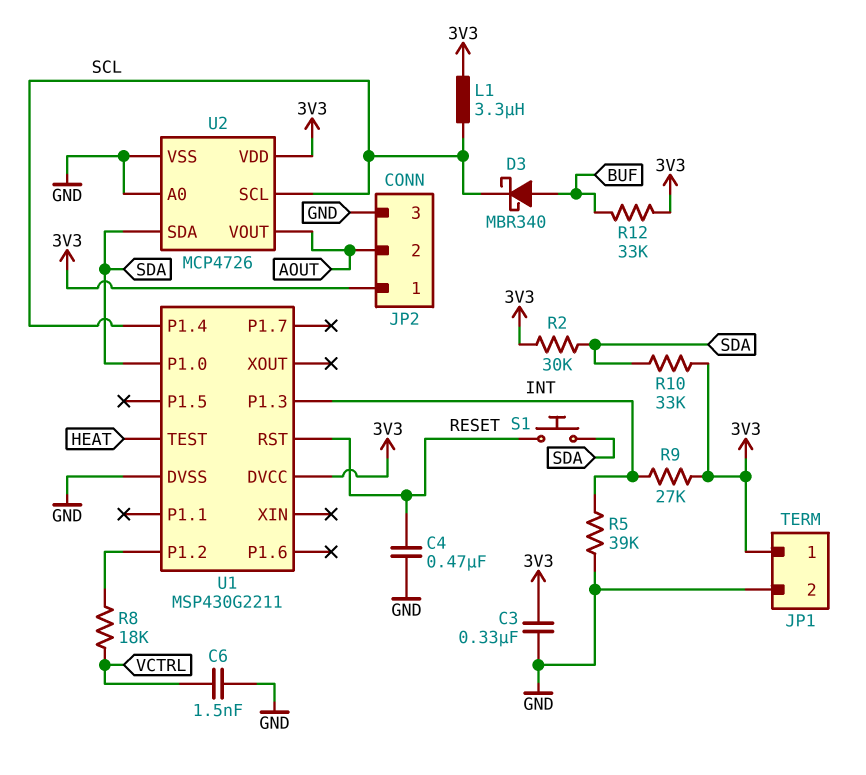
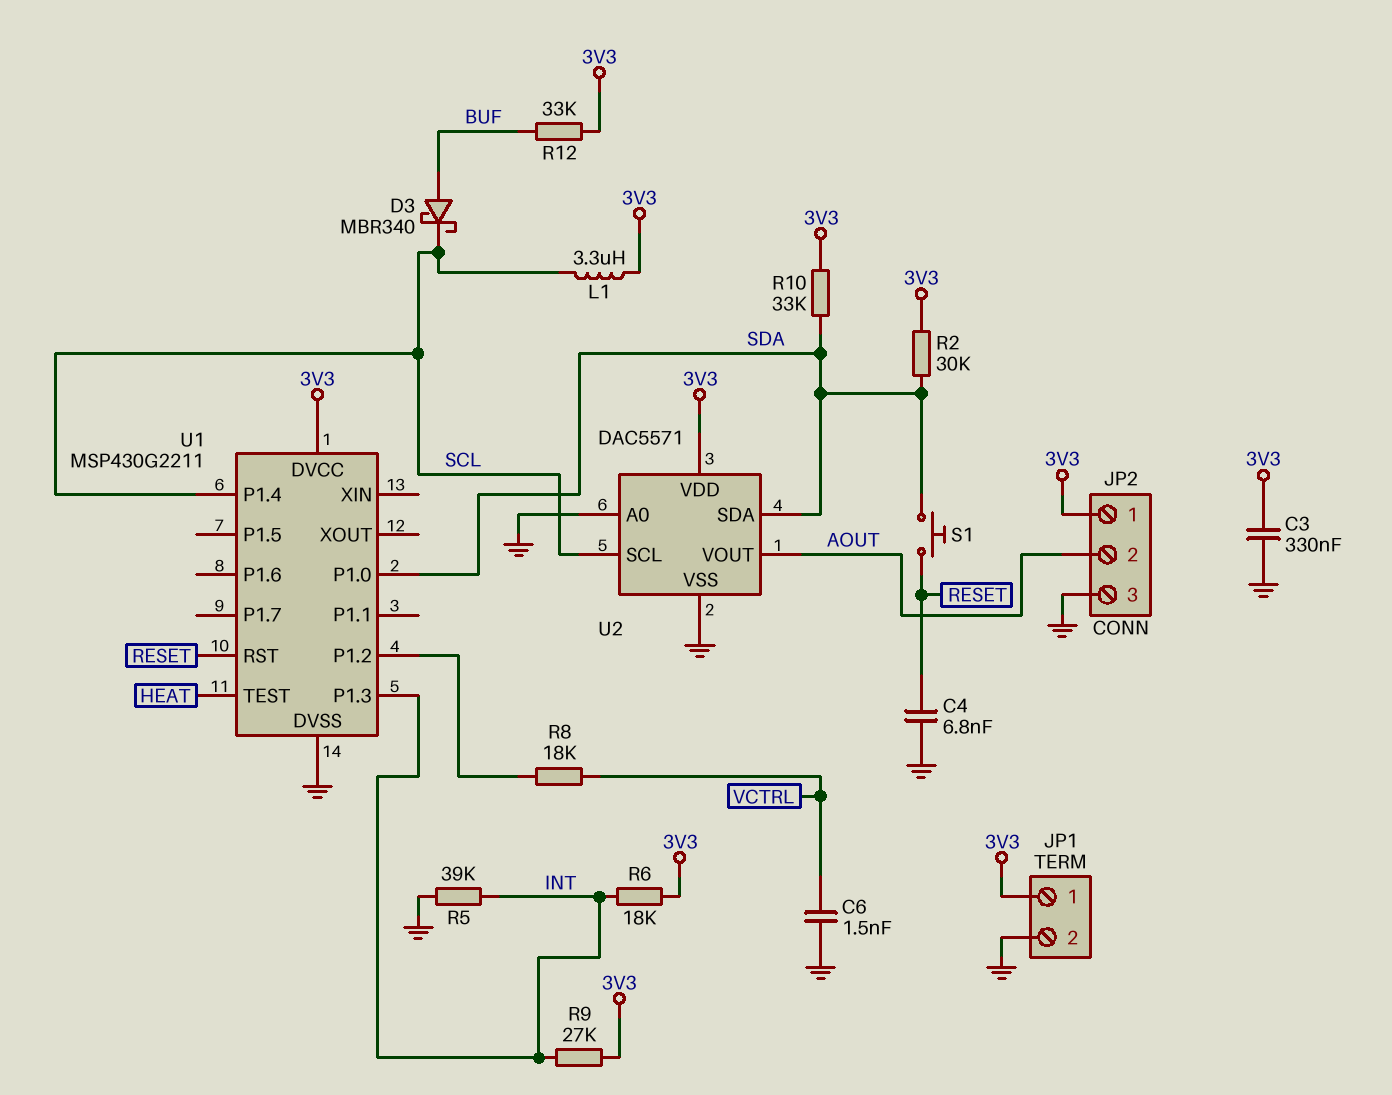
C4: 470nF (GND, RESET) -> 6.8nF (GND, RESET)
R6: none -> 18k (3V3, INT)
U2: MCP4726 -> DAC5571

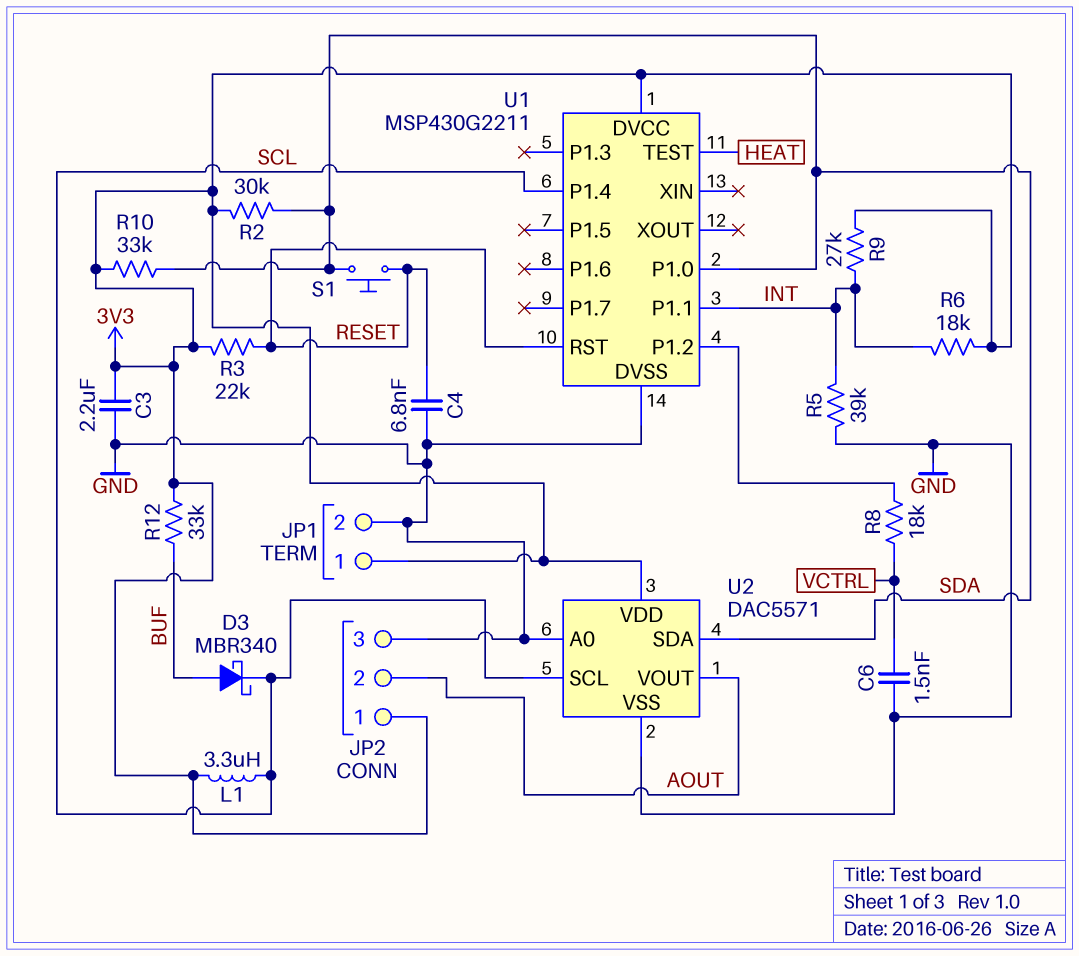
C3: 330nF (3V3, GND) -> 2.2uF (3V3, GND)
R3: none -> 22k (3V3, RESET)
U1 pin P1.1: none -> INT
U1 pin P1.3: INT -> none

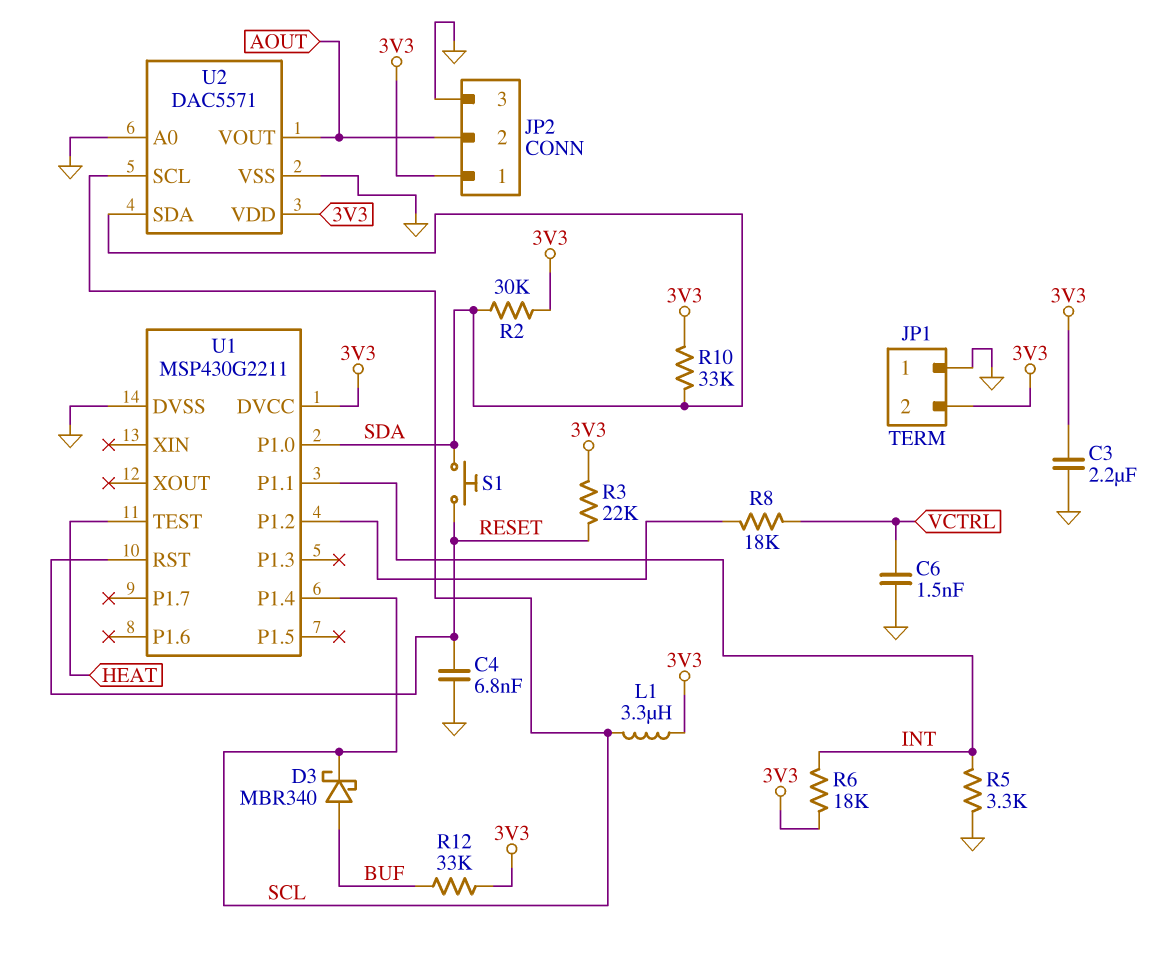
JP1 pin 1: 3V3 -> GND
JP1 pin 2: GND -> 3V3
R5: 39k (GND, INT) -> 3.3k (GND, INT)
R9: 27k (3V3, INT) -> none

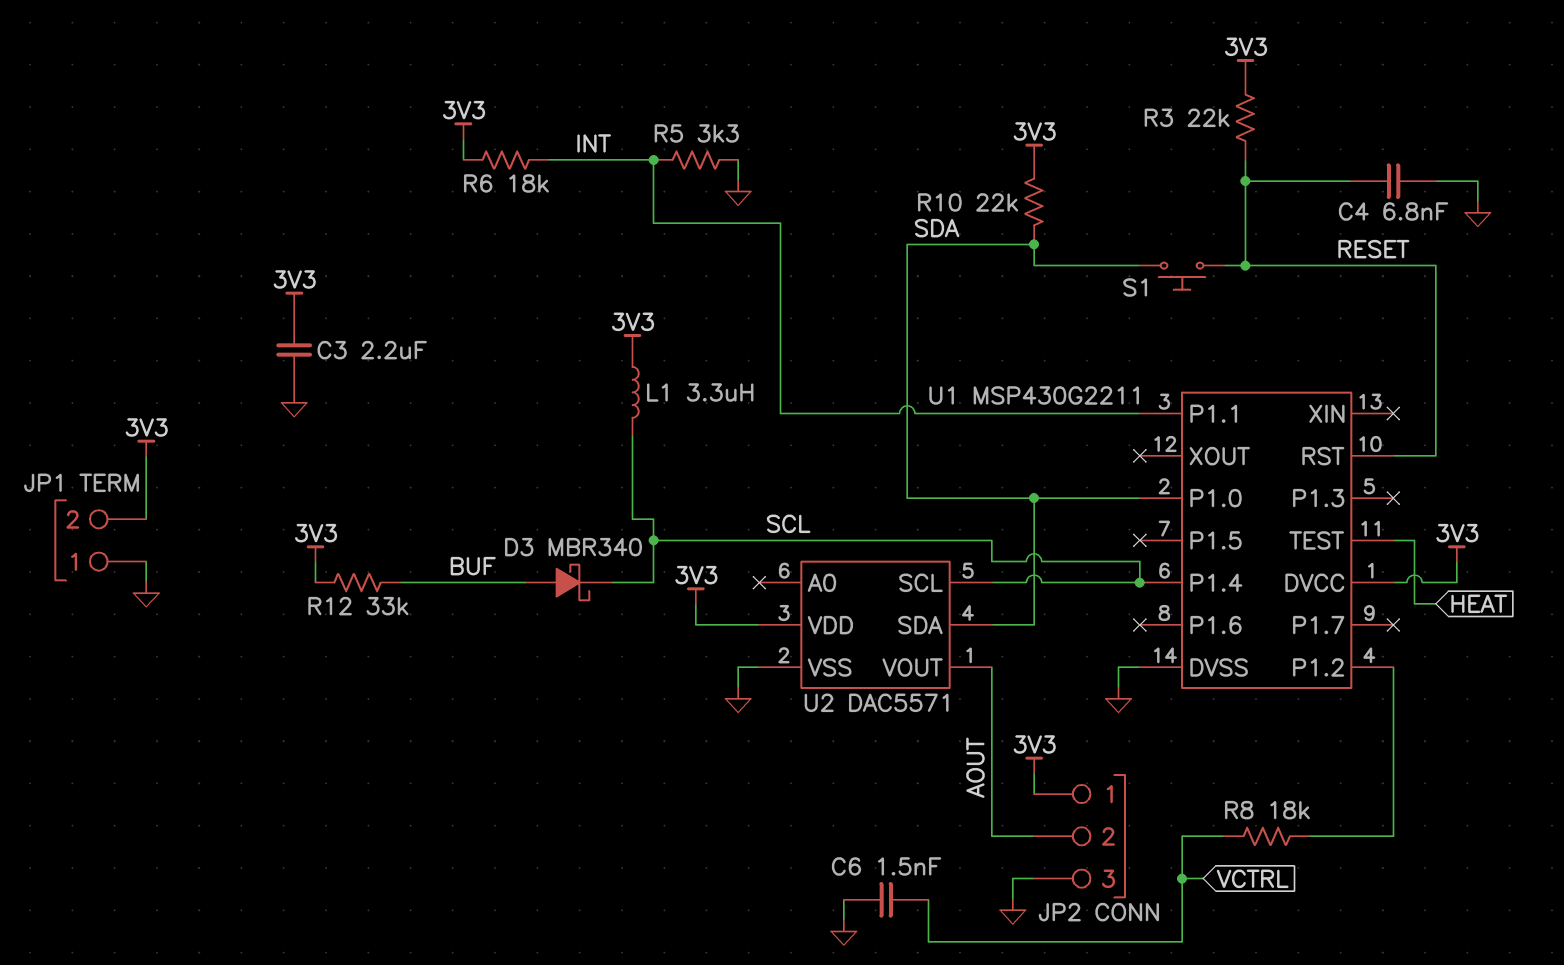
R2: 30k (3V3, SDA) -> none
R10: 33k (3V3, SDA) -> 22k (3V3, SDA)
U2 pin A0: GND -> none

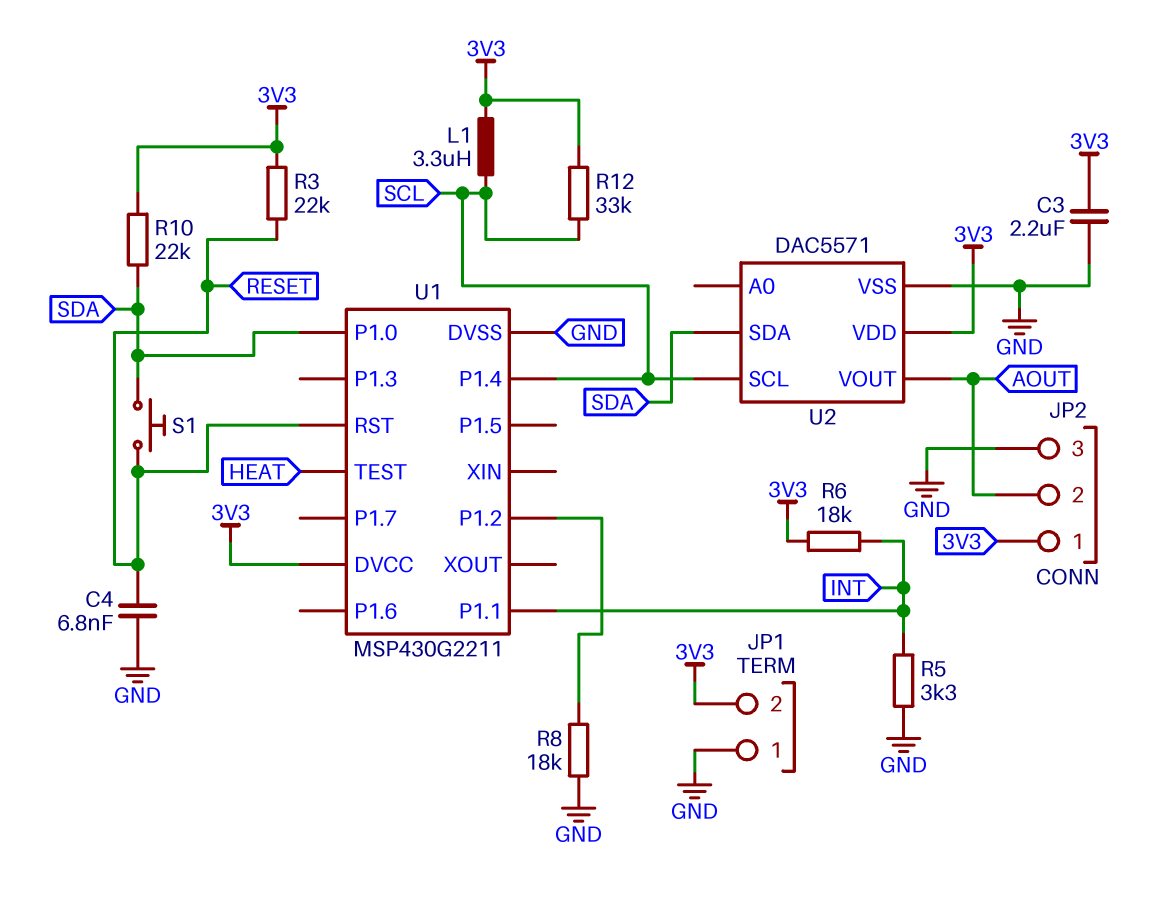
C6: 1.5nF (GND, VCTRL) -> none
D3: schottky MBR340 (A BUF, K SCL) -> none
R8: 18k (U1/P1.2, VCTRL) -> 18k (GND, U1/P1.2)
R12: 33k (3V3, BUF) -> 33k (3V3, SCL)

